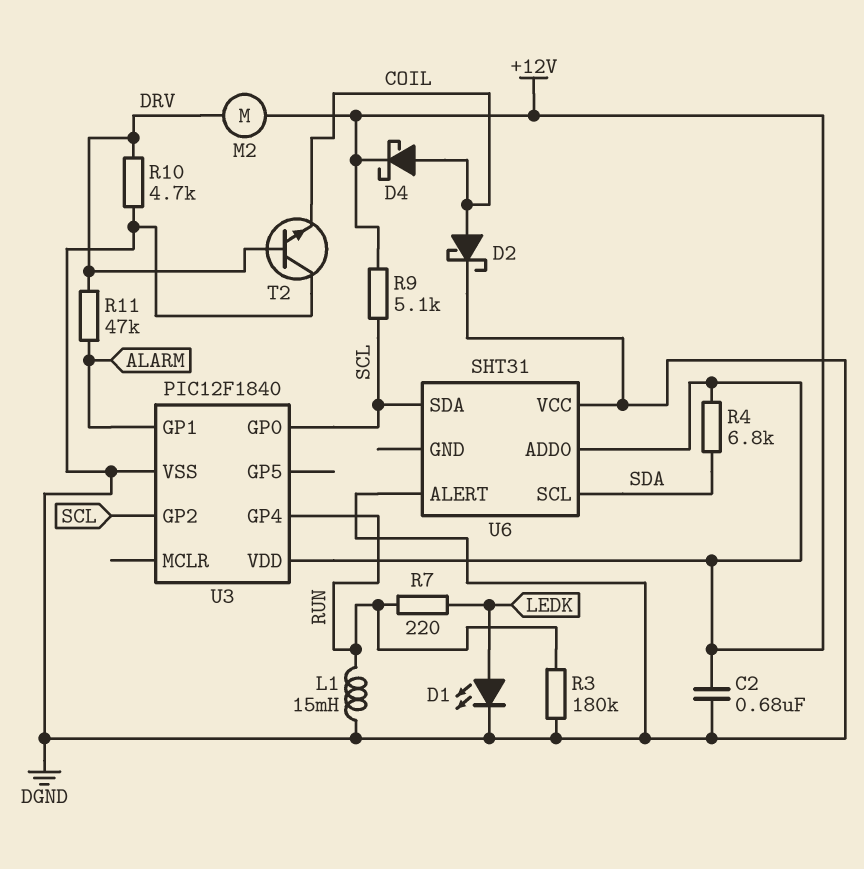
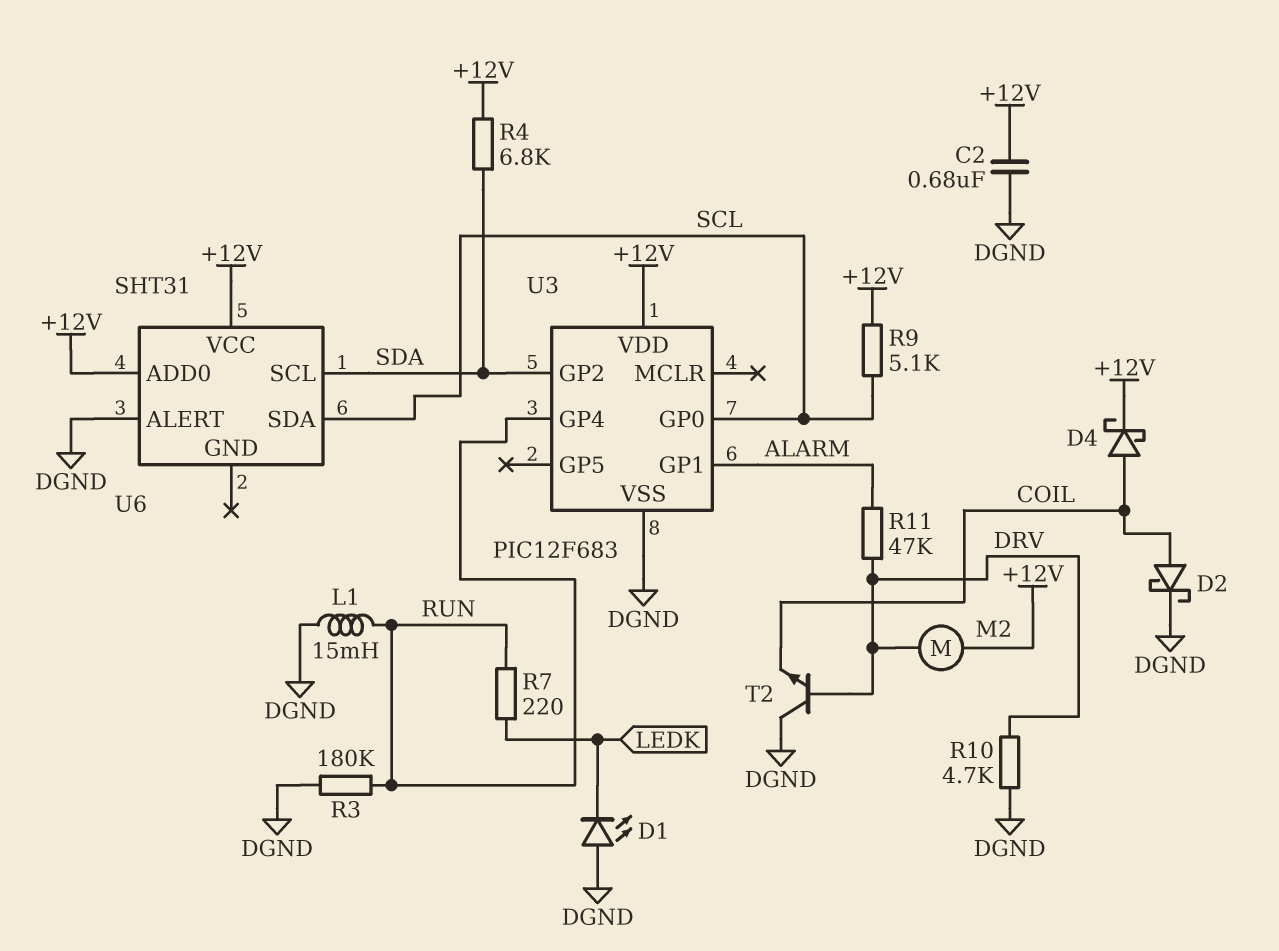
D1: LED (A LEDK, K DGND) -> LED (A DGND, K LEDK)
U3: PIC12F1840 -> PIC12F683
U3 pin GP2: SCL -> SDA
U6 pin VCC: DGND -> +12V

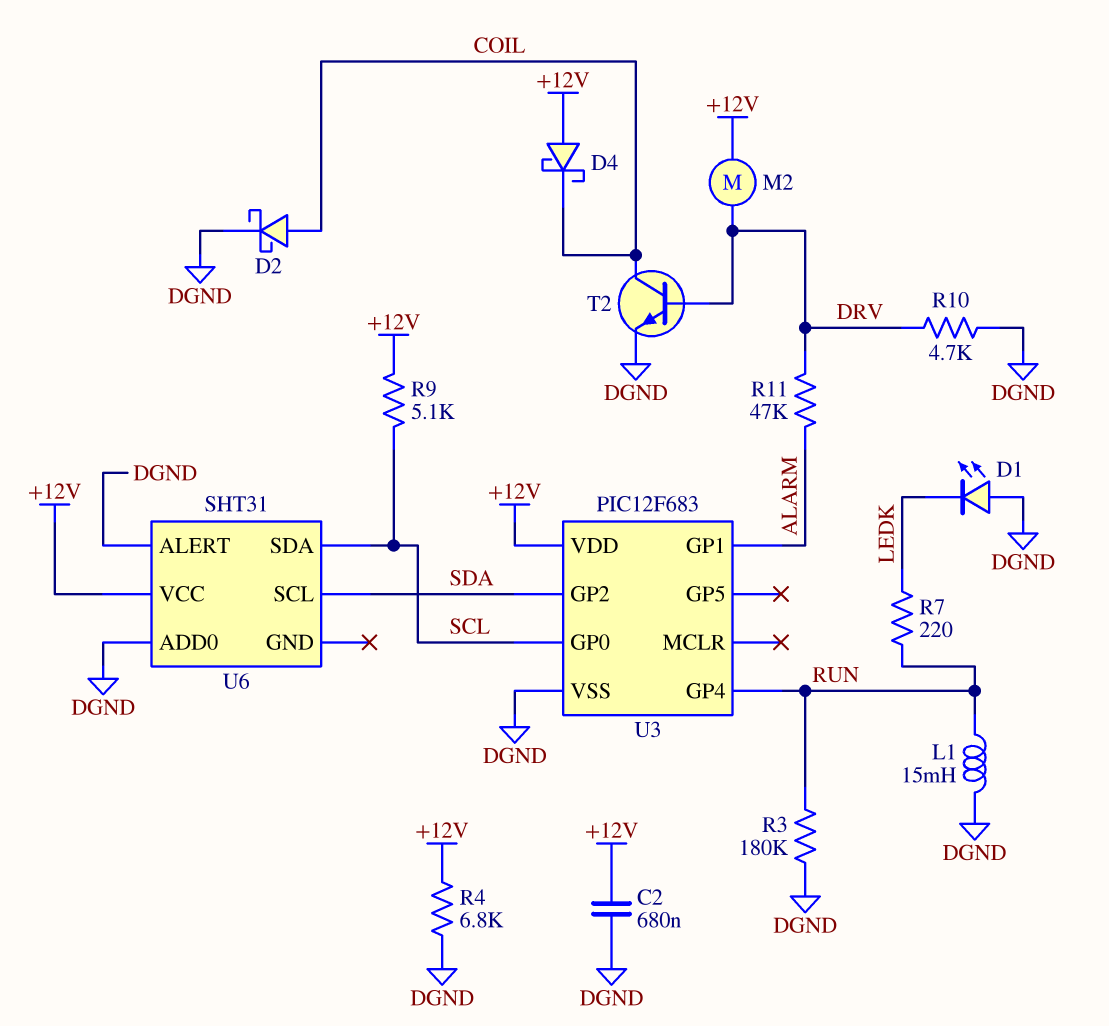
D4: schottky (A COIL, K +12V) -> schottky (A +12V, K COIL)
R4: 6.8k (+12V, SDA) -> 6.8k (+12V, DGND)
T2: NPN (B DRV, C DGND, E COIL) -> NPN (B DRV, C COIL, E DGND)
U6 pin ADD0: +12V -> DGND

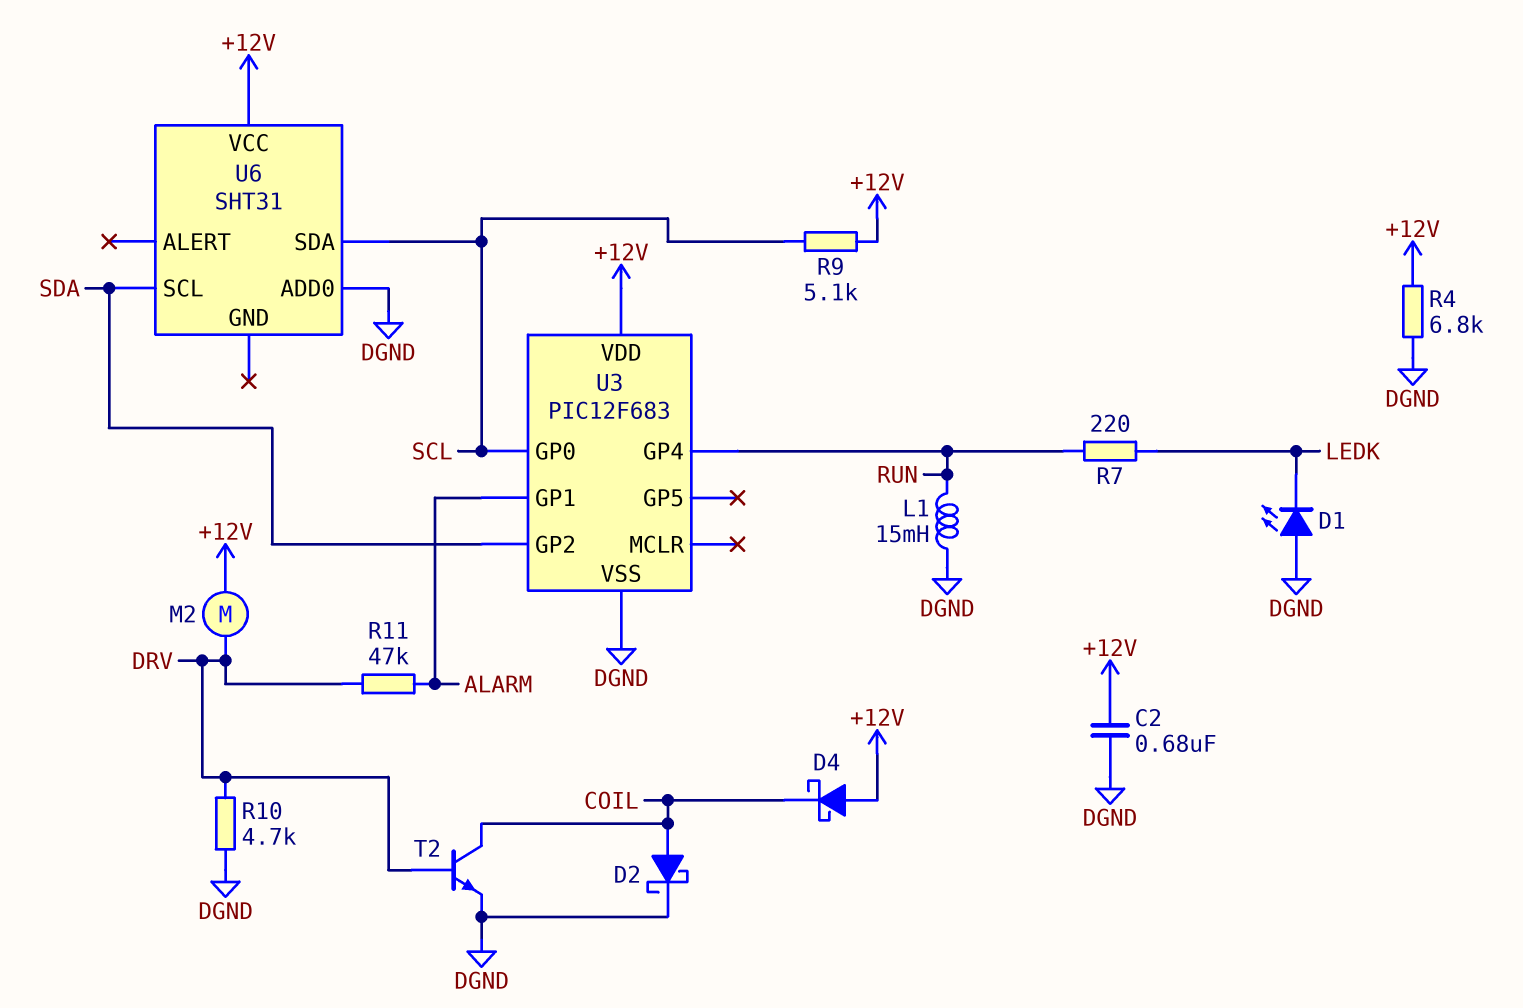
R3: 180k (DGND, RUN) -> none
U6 pin ALERT: DGND -> none

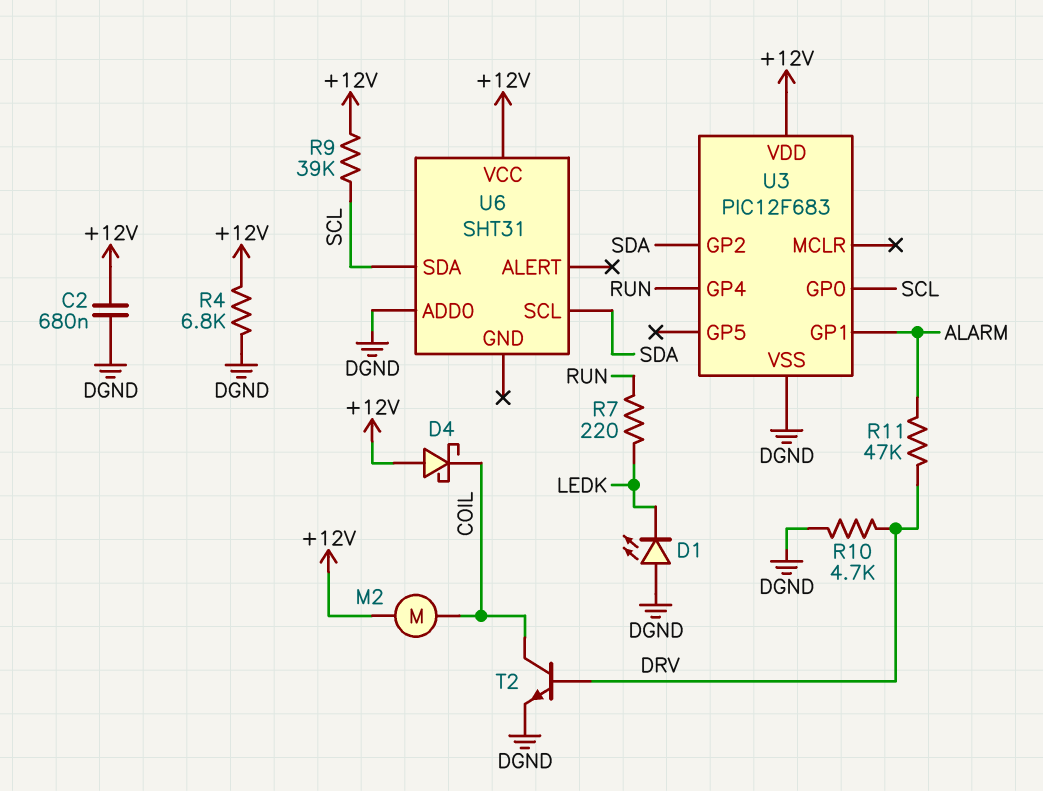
D2: schottky (A COIL, K DGND) -> none
L1: 15mH (DGND, RUN) -> none
M2: motor (+12V, DRV) -> motor (+12V, COIL)
R9: 5.1k (+12V, SCL) -> 39k (+12V, SCL)

